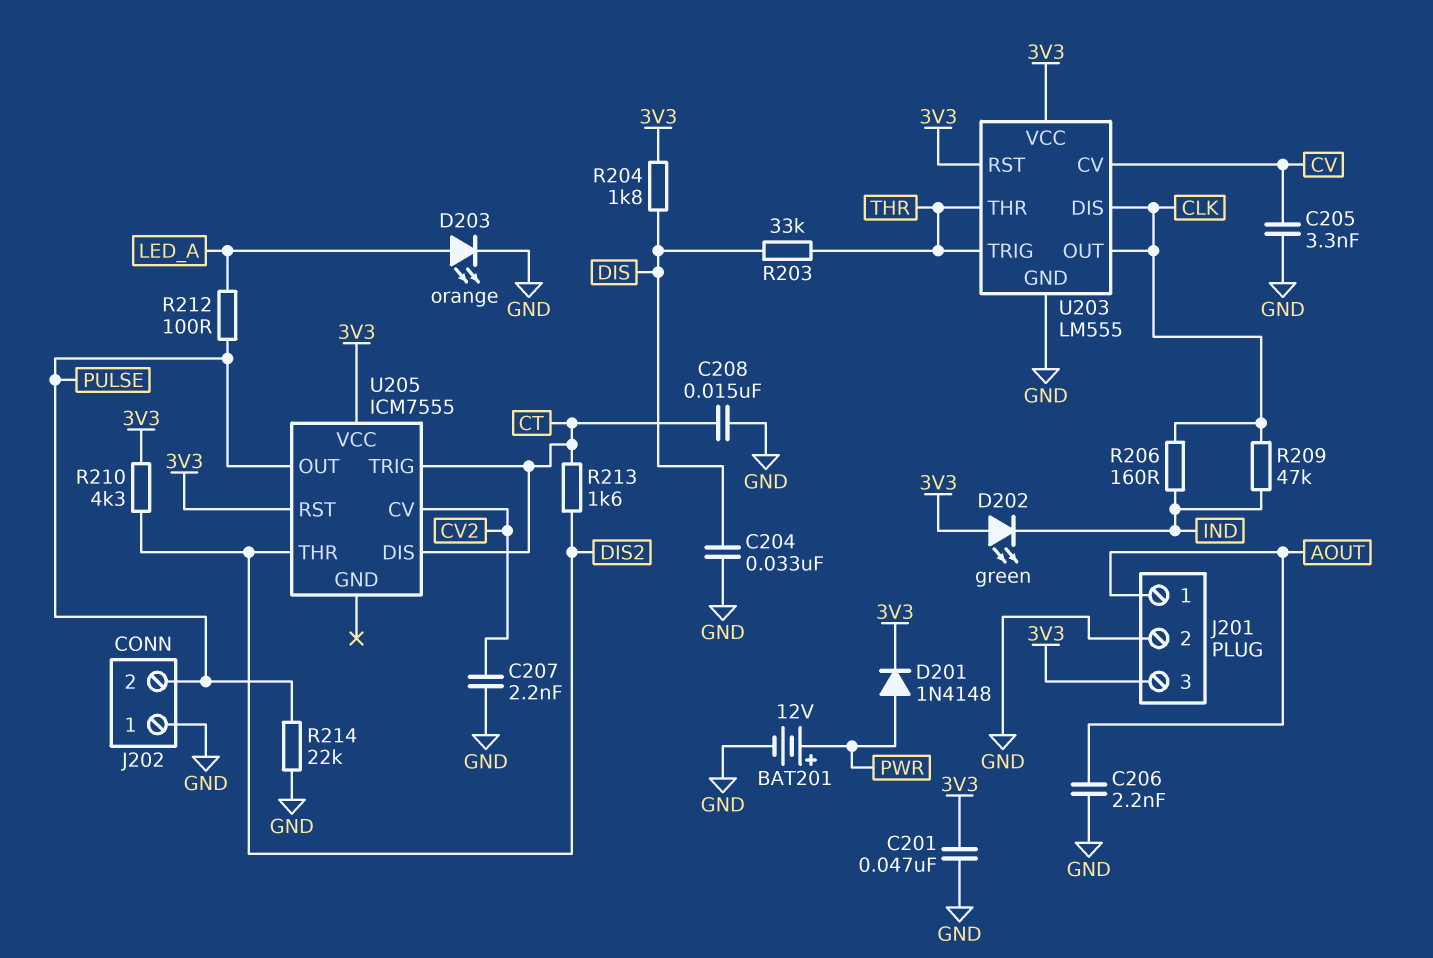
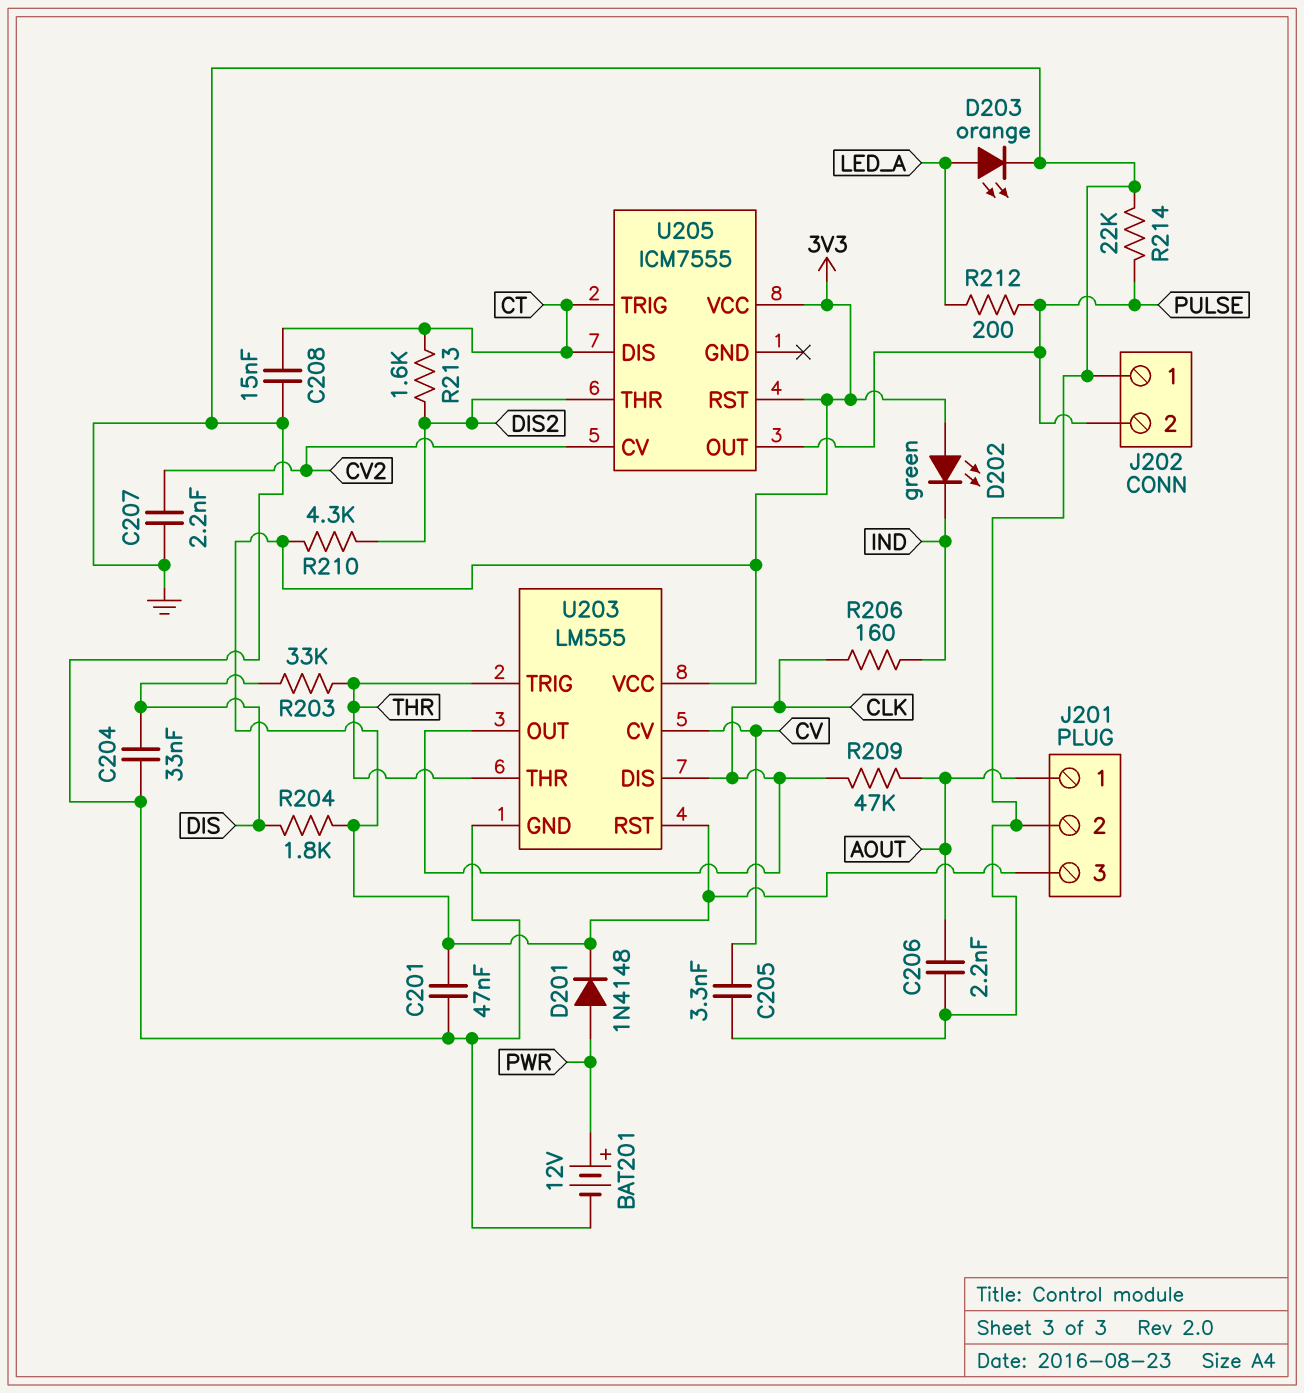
R209: 47k (CLK, IND) -> 47k (AOUT, CLK)
R212: 100 (LED_A, PULSE) -> 200 (LED_A, PULSE)

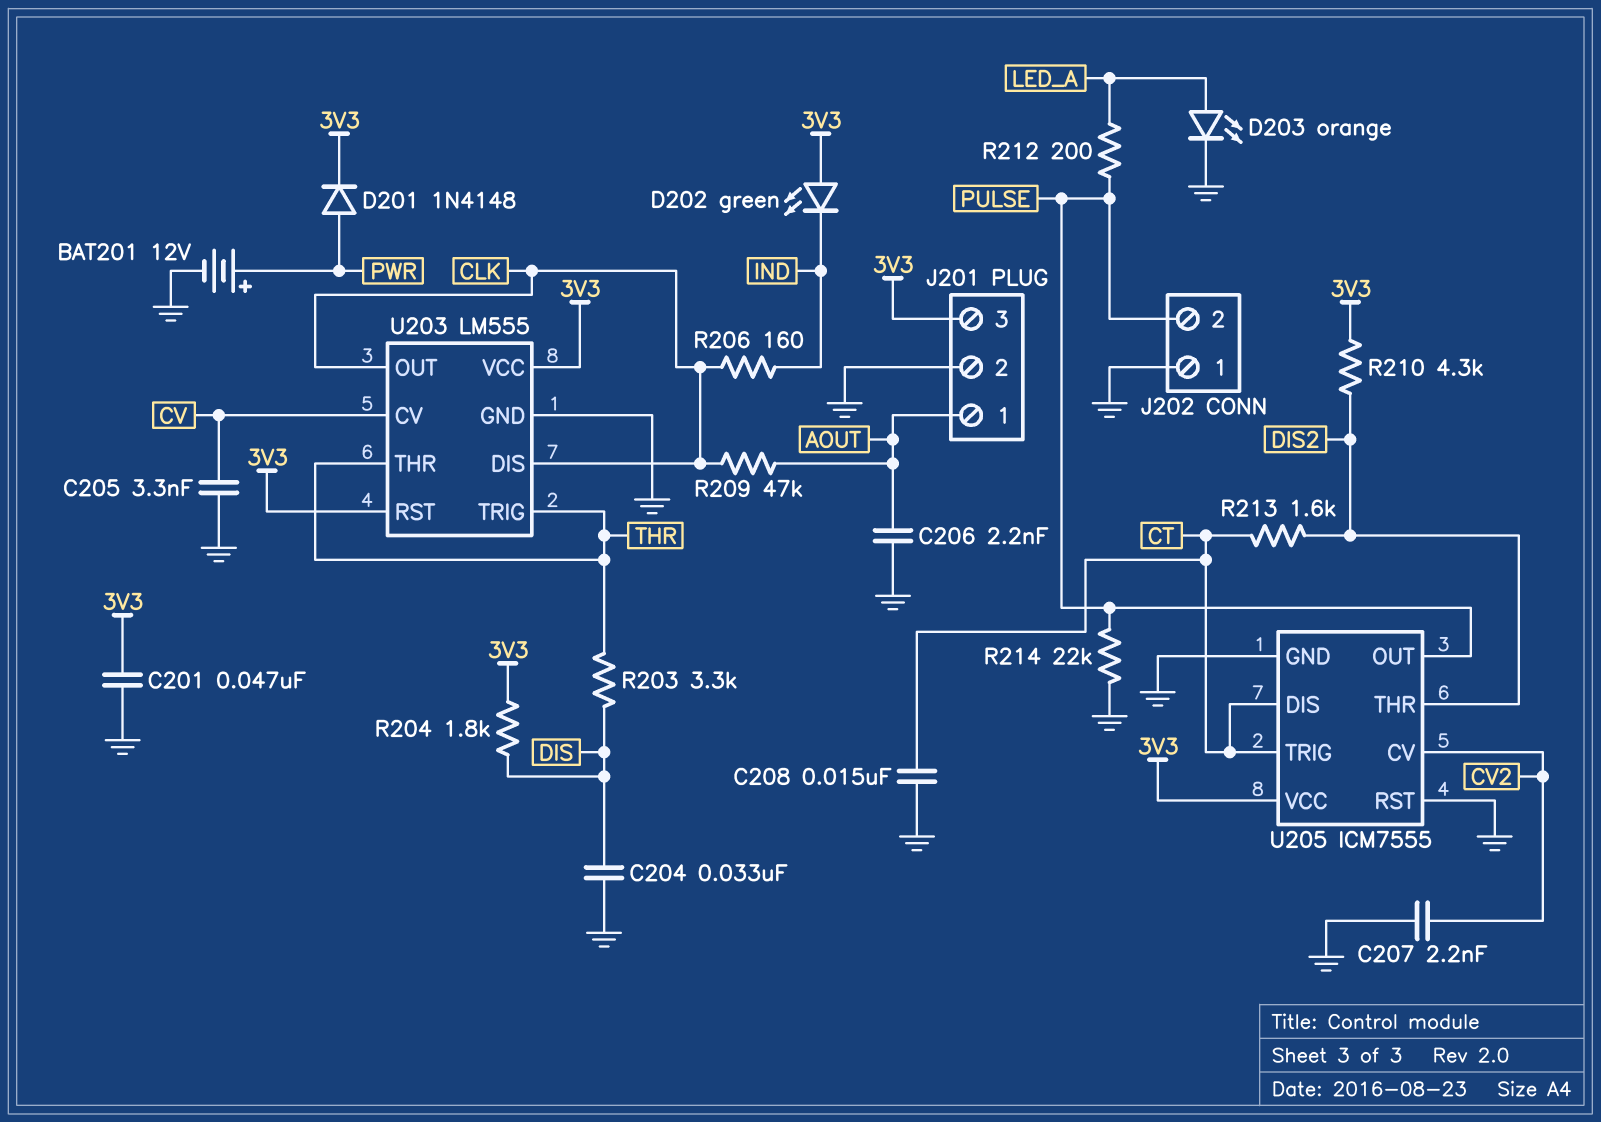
R203: 33k (DIS, THR) -> 3.3k (DIS, THR)
U205 pin GND: none -> GND
U205 pin RST: 3V3 -> GND

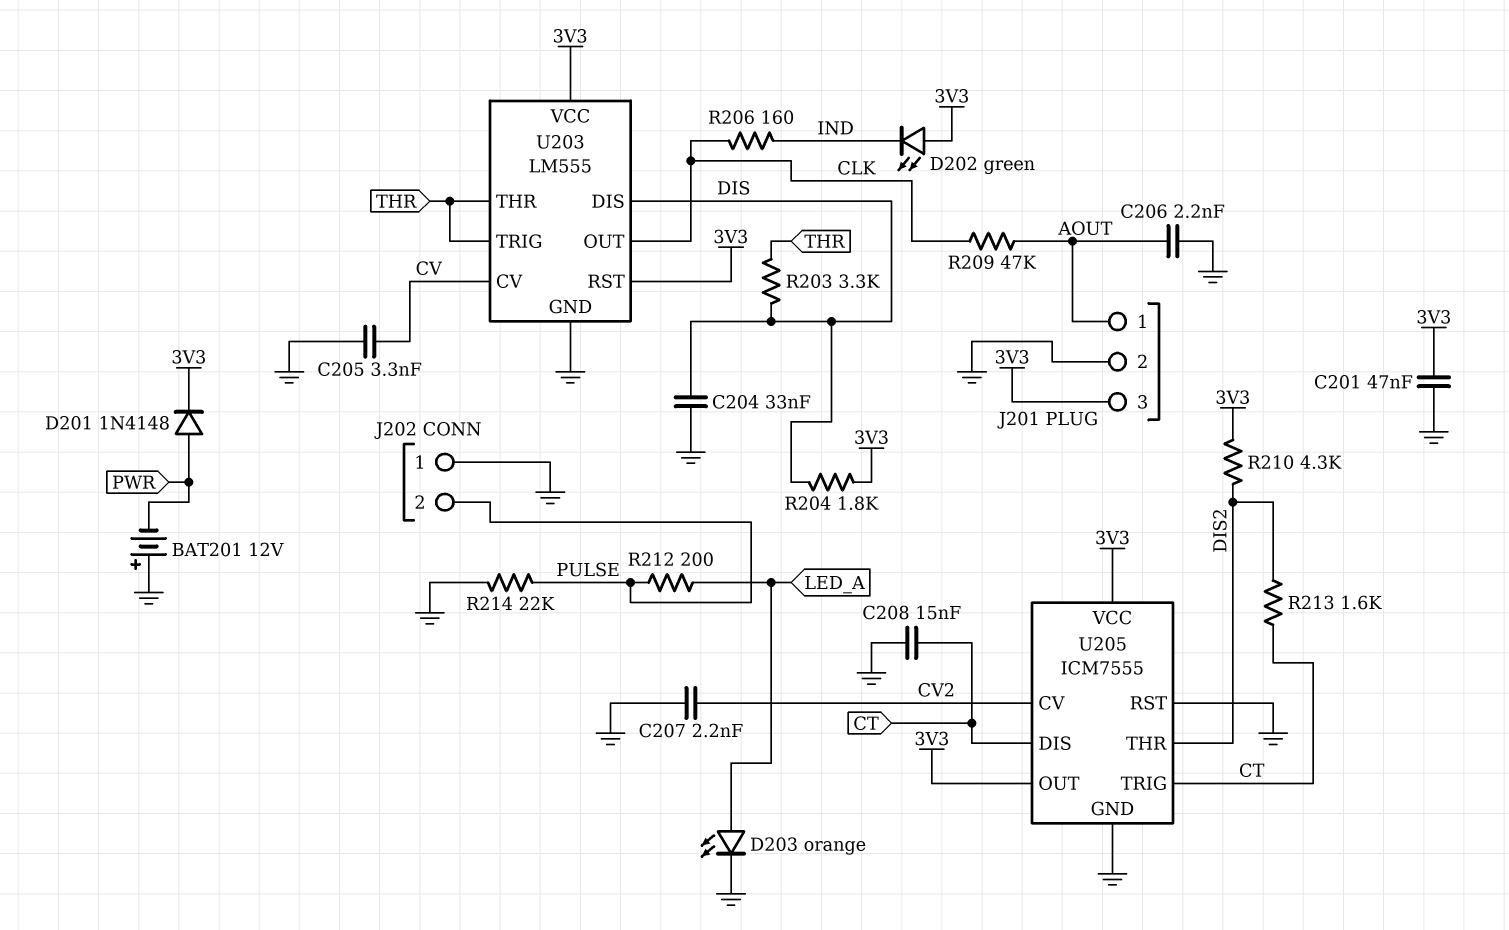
BAT201: 12V (plus PWR, minus GND) -> 12V (plus GND, minus PWR)
U203 pin DIS: CLK -> DIS
U205 pin OUT: PULSE -> 3V3

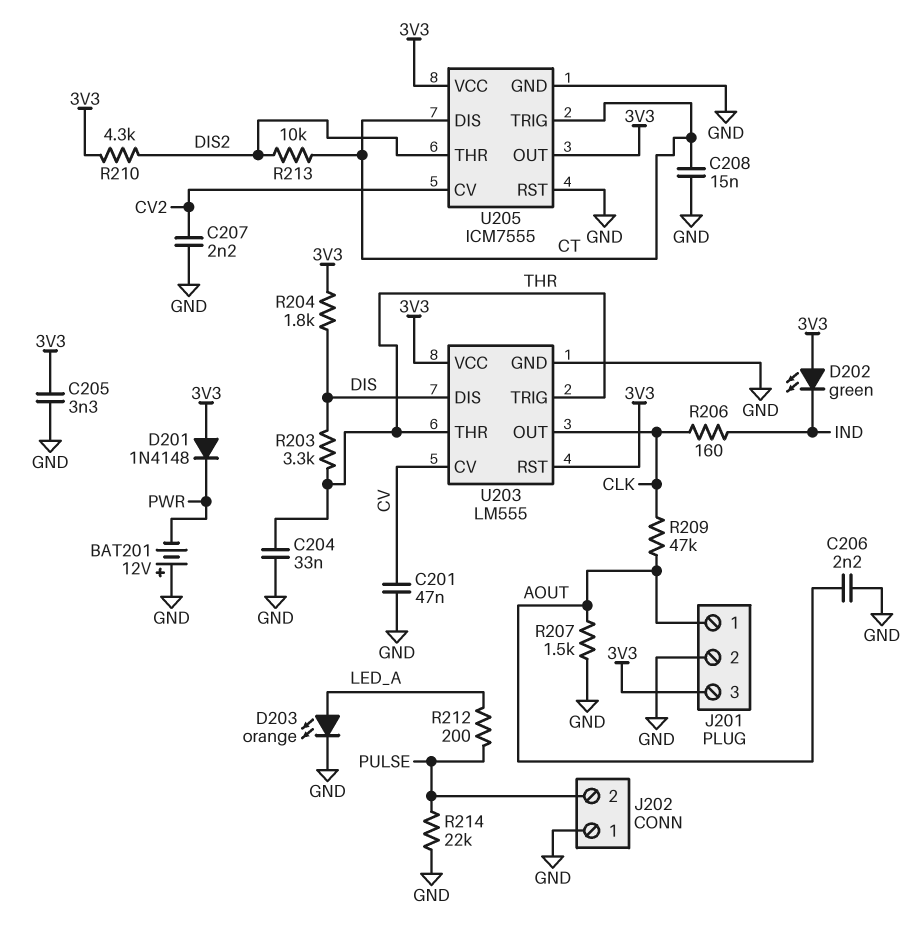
C201: 47nF (3V3, GND) -> 47nF (CV, GND)
C204: 33nF (DIS, GND) -> 33nF (GND, THR)
C205: 3.3nF (CV, GND) -> 3.3nF (3V3, GND)
D201: diode 1N4148 (A PWR, K 3V3) -> diode 1N4148 (A 3V3, K PWR)
R207: none -> 1.5k (AOUT, GND)
R213: 1.6k (CT, DIS2) -> 10k (CT, DIS2)

